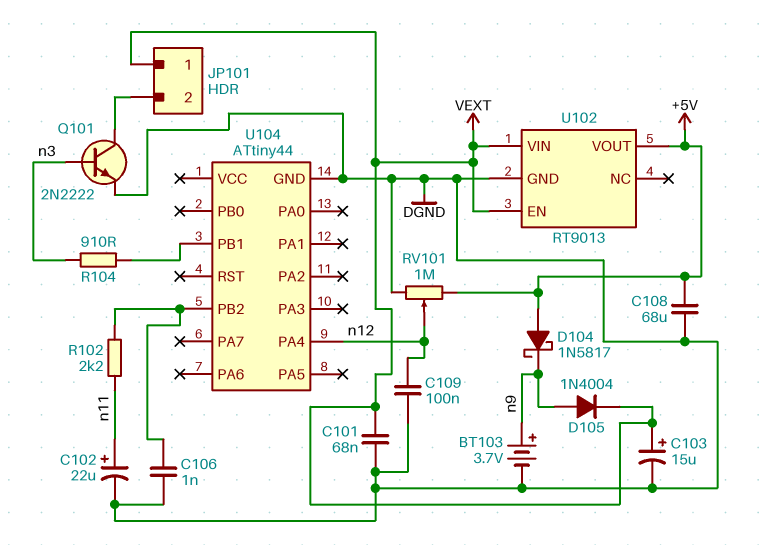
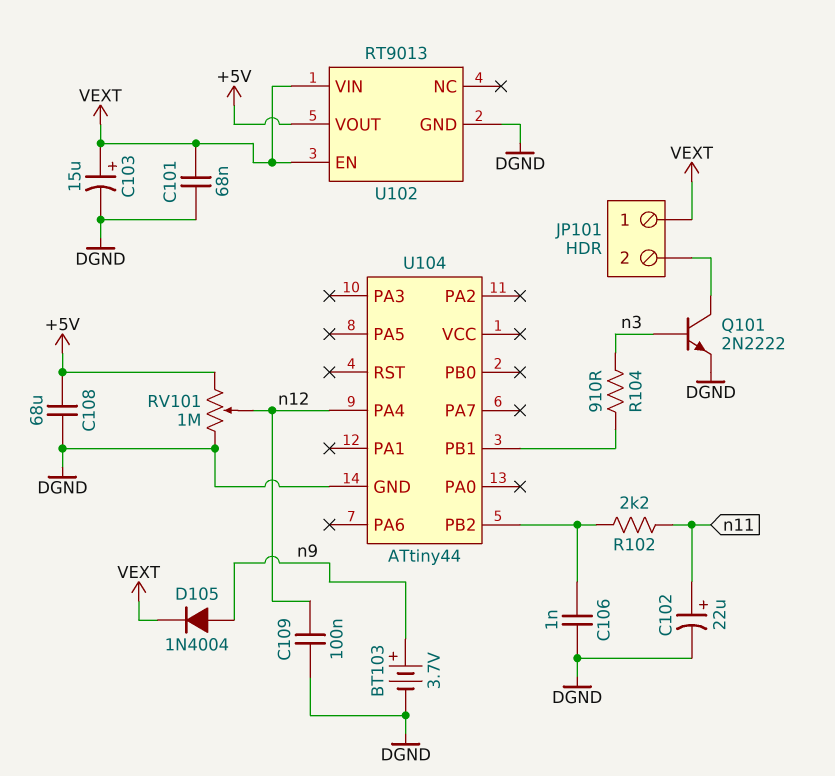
D104: schottky 1N5817 (A +5V, K n9) -> none

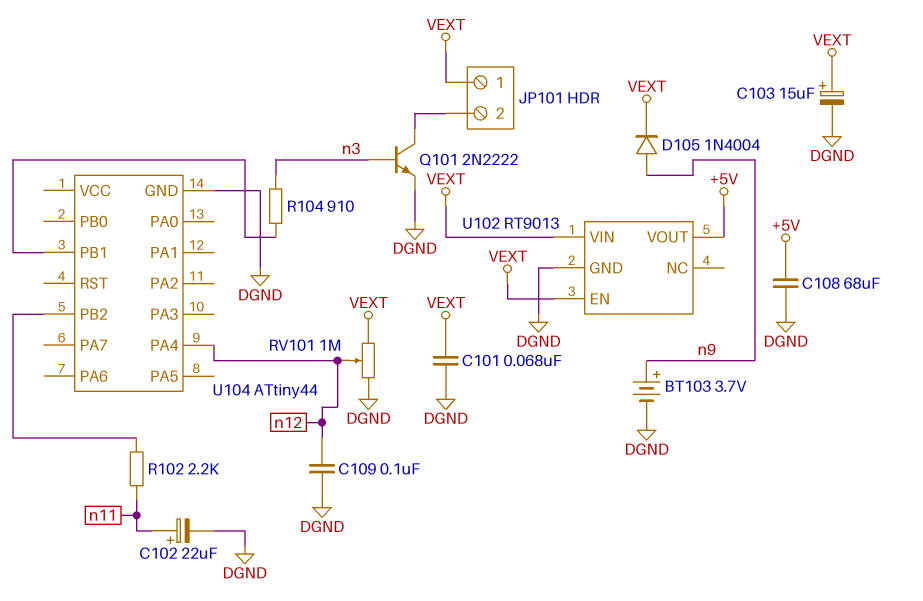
C106: 1nF (DGND, U104/PB2) -> none
RV101: 1M (+5V, DGND, wiper n12) -> 1M (DGND, VEXT, wiper n12)

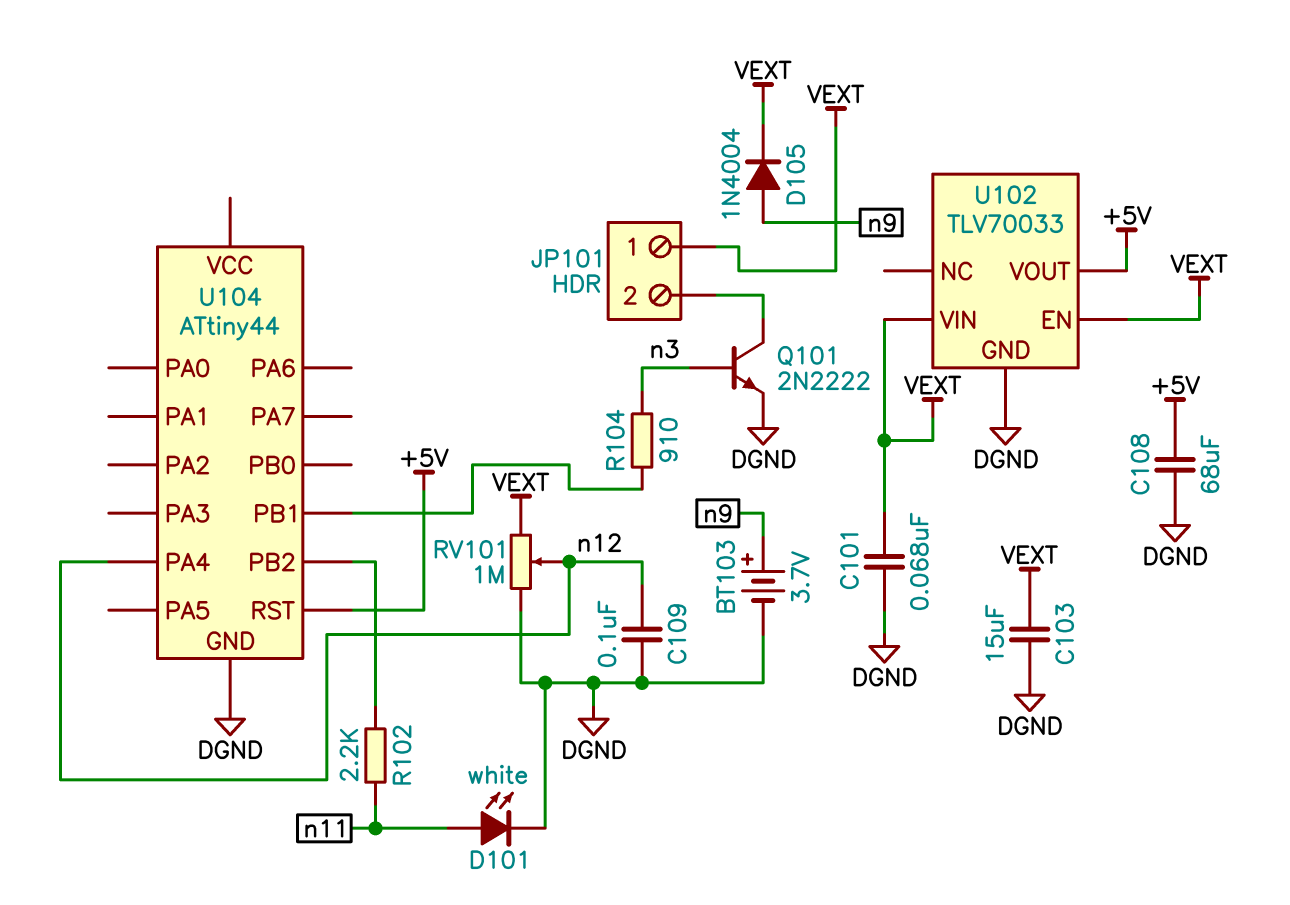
C102: 22uF (plus n11, minus DGND) -> none
C103: 15uF (plus VEXT, minus DGND) -> 15uF (DGND, VEXT)
D101: none -> LED white (A n11, K DGND)
U102: RT9013 -> TLV70033
U104 pin RST: none -> +5V

